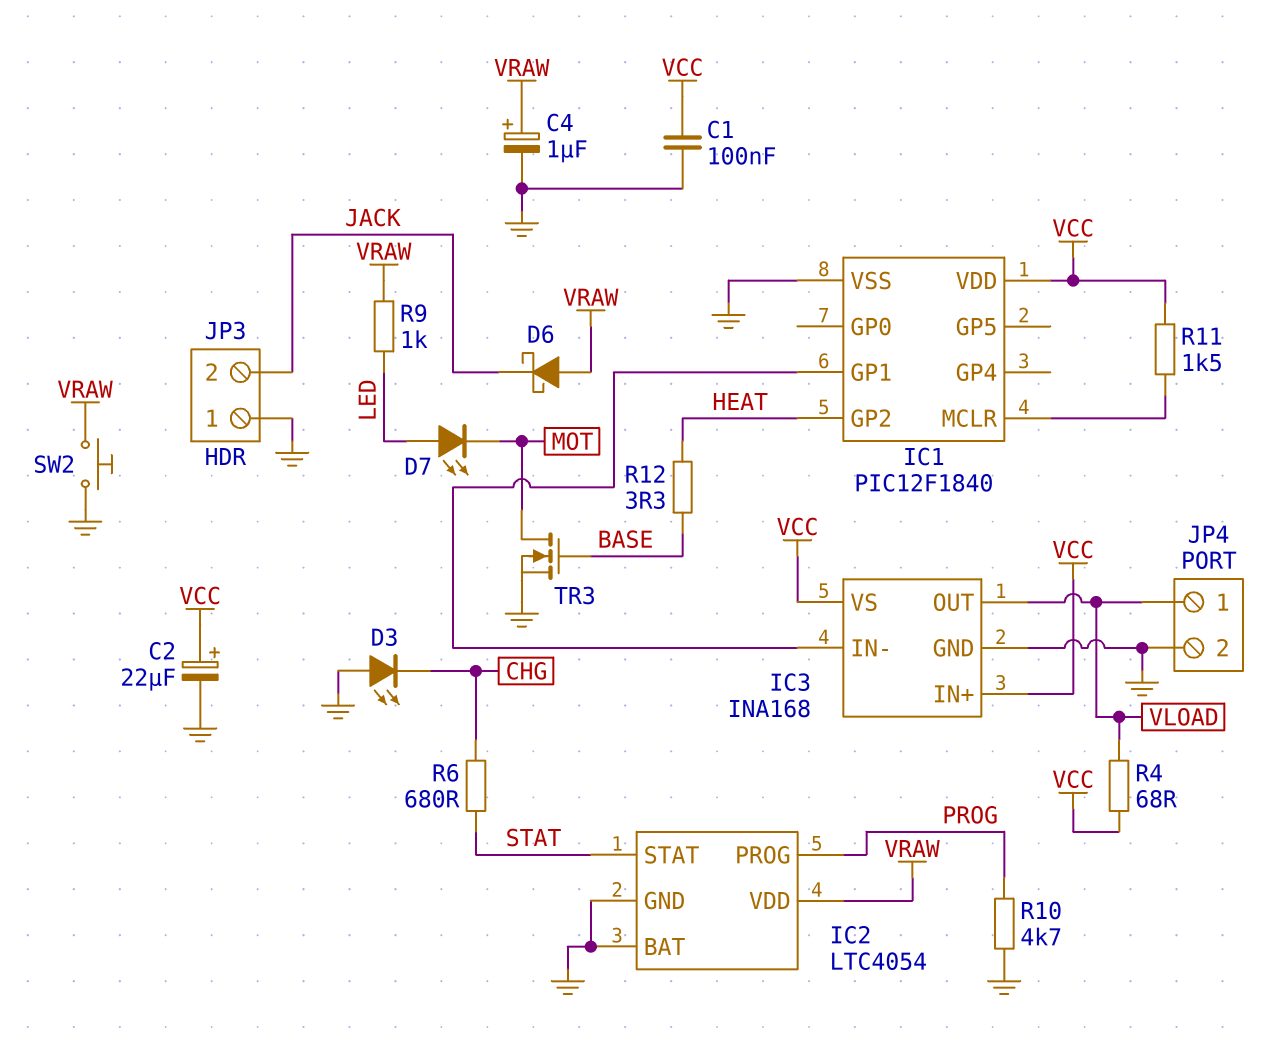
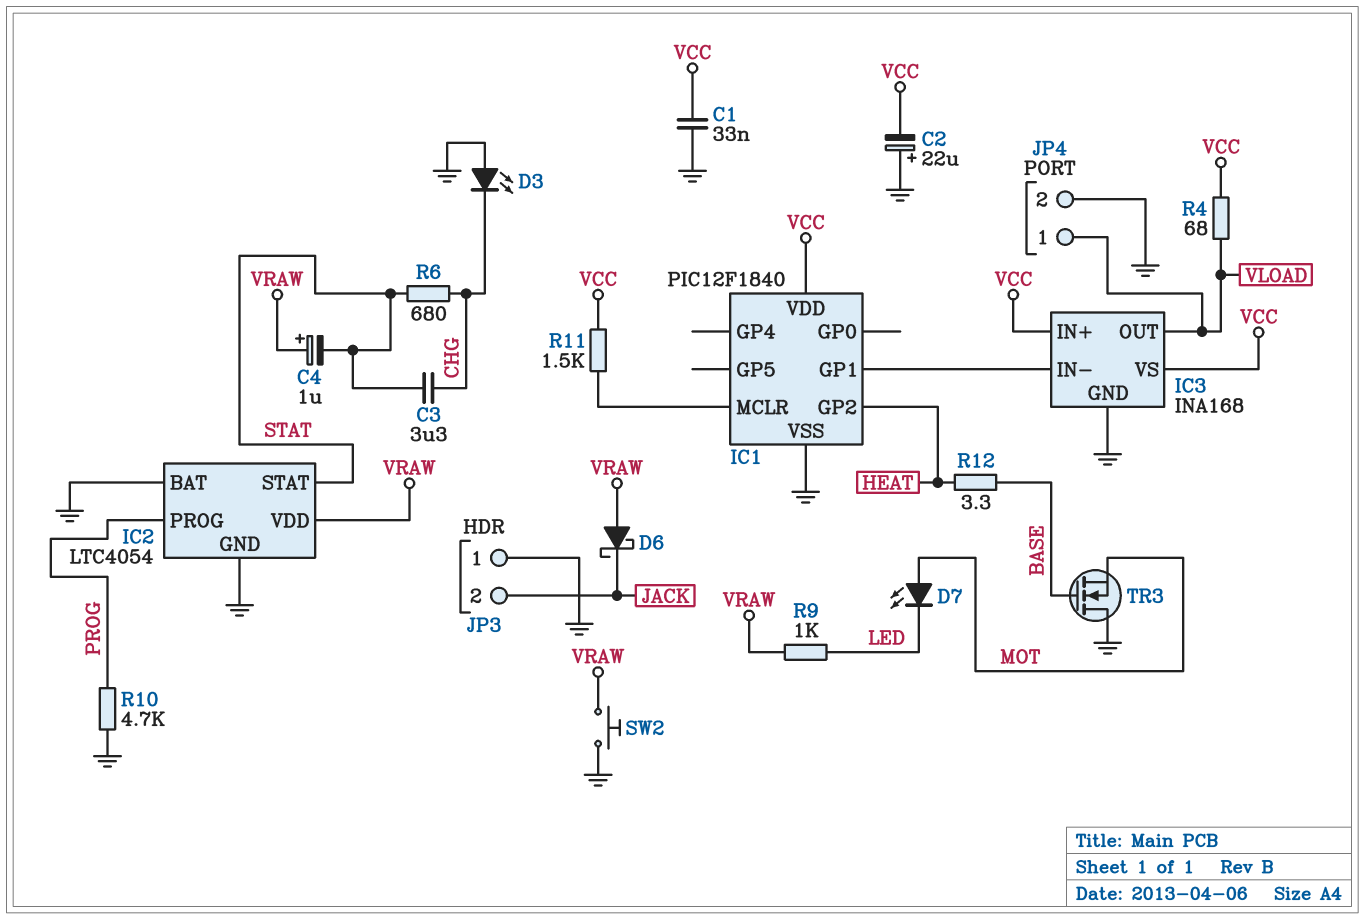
C1: 100nF (GND, VCC) -> 33nF (GND, VCC)
C2: 22uF (plus VCC, minus GND) -> 22uF (plus GND, minus VCC)
C3: none -> 3.3uF (CHG, STAT)
C4: 1uF (plus VRAW, minus GND) -> 1uF (plus VRAW, minus STAT)
D7: LED (A LED, K MOT) -> LED (A MOT, K LED)
TR3: NMOS (G BASE, D MOT, S GND) -> NMOS (G BASE, D GND, S MOT)

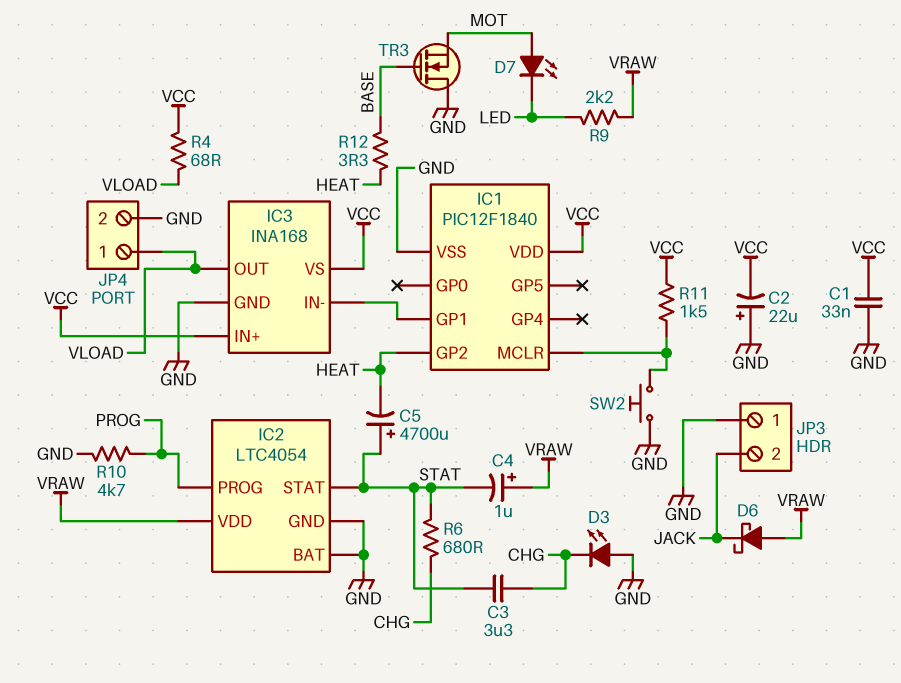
C5: none -> 4700uF (plus STAT, minus HEAT)
R9: 1k (LED, VRAW) -> 2.2k (LED, VRAW)
SW2: button (GND, VRAW) -> button (GND, IC1/MCLR)

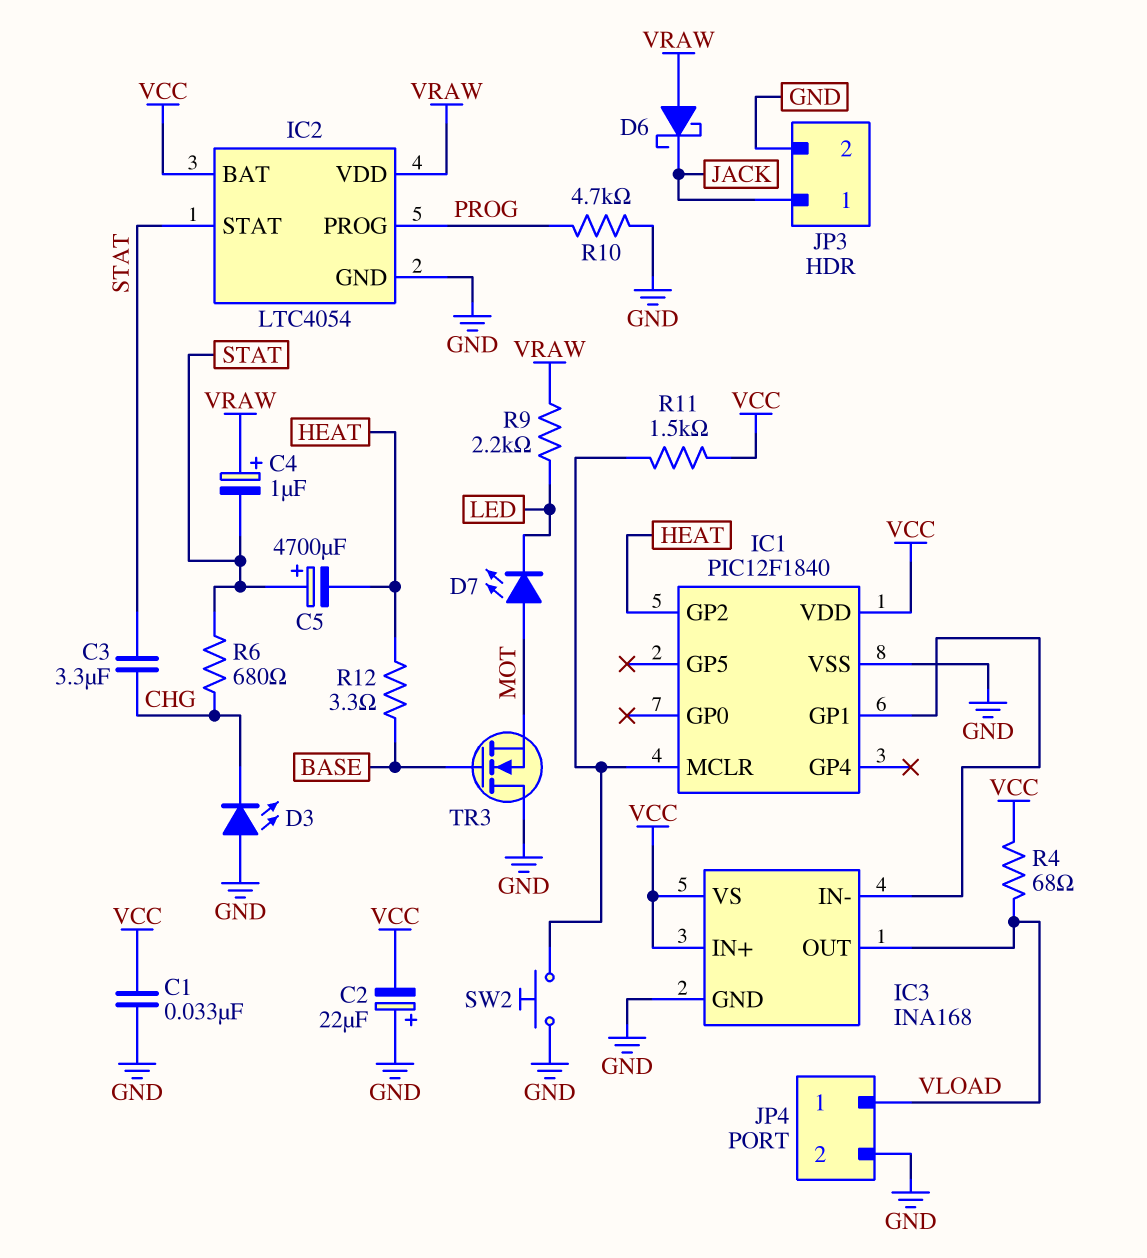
IC2 pin BAT: GND -> VCC
JP3 pin 1: GND -> JACK
JP3 pin 2: JACK -> GND

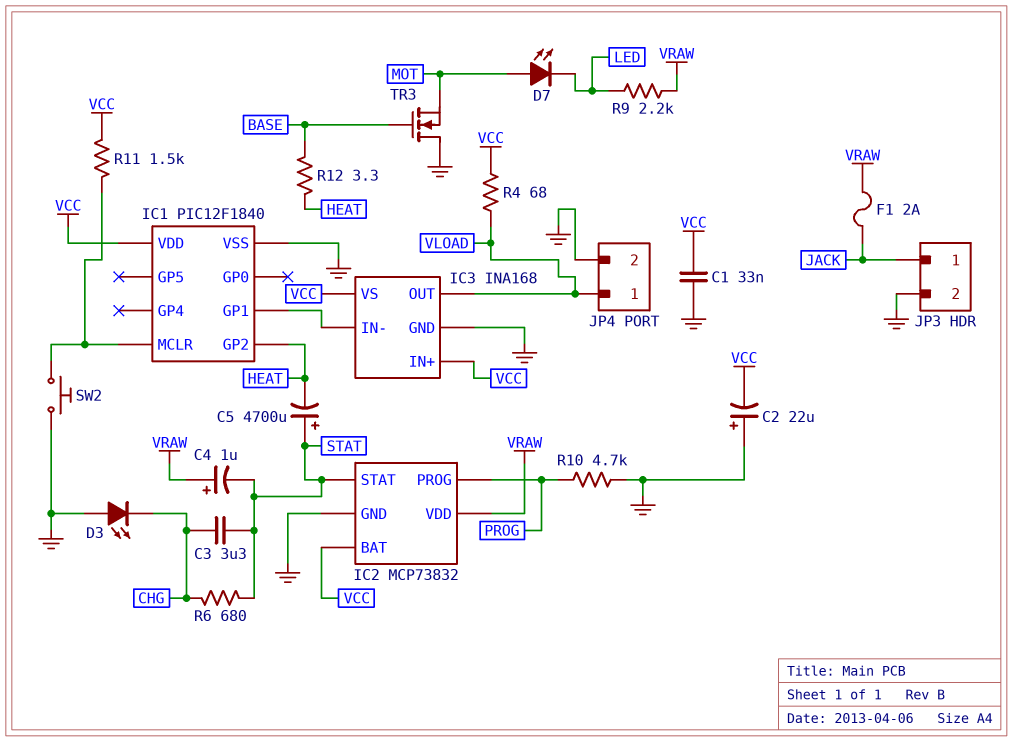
D6: schottky (A VRAW, K JACK) -> none
F1: none -> 2A (JACK, VRAW)
IC2: LTC4054 -> MCP73832

